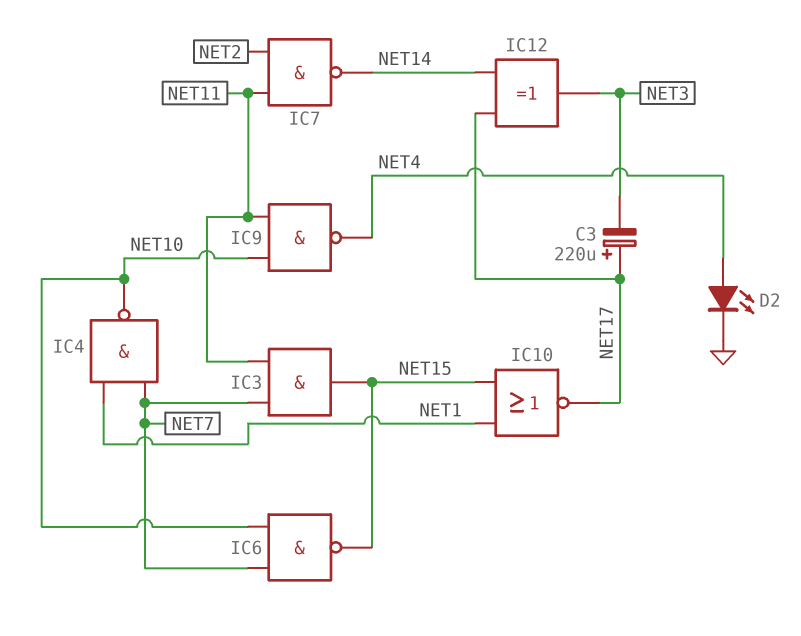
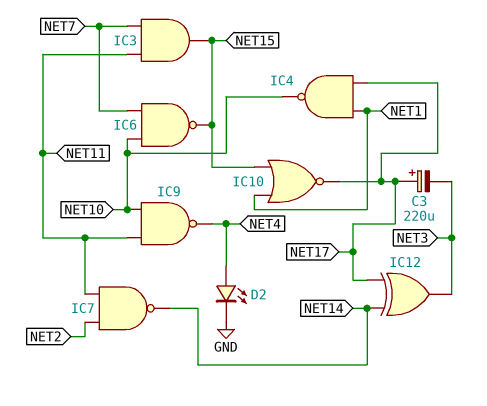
IC4: NAND (in NET1, in NET7, out NET10) -> NAND (in NET1, in NET17, out NET10)

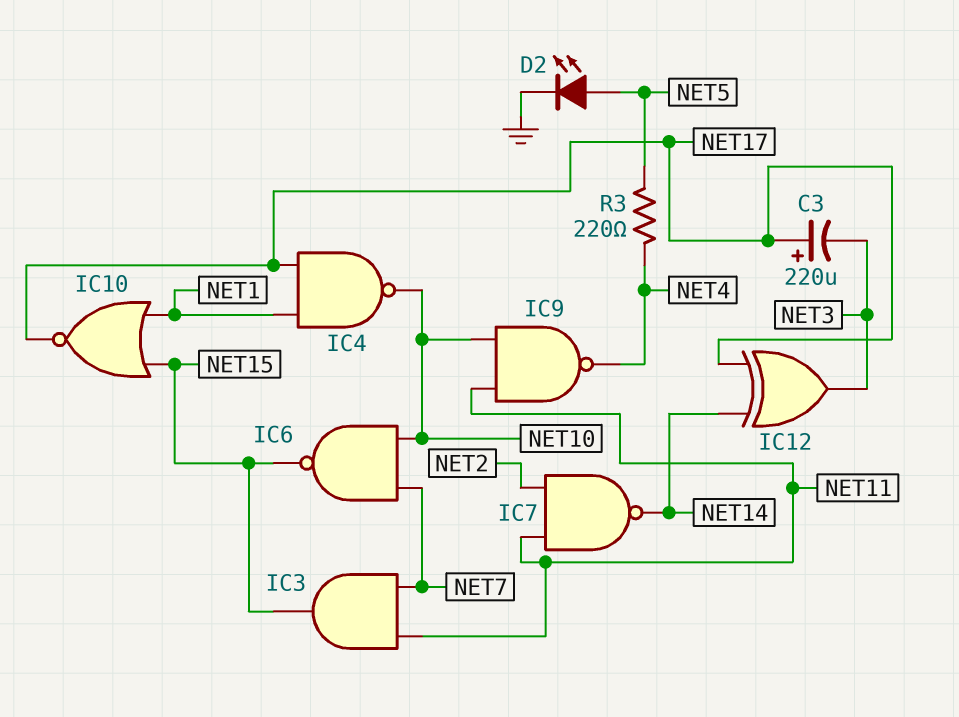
D2: LED (A NET4, K GND) -> LED (A NET5, K GND)
R3: none -> 220 (NET4, NET5)

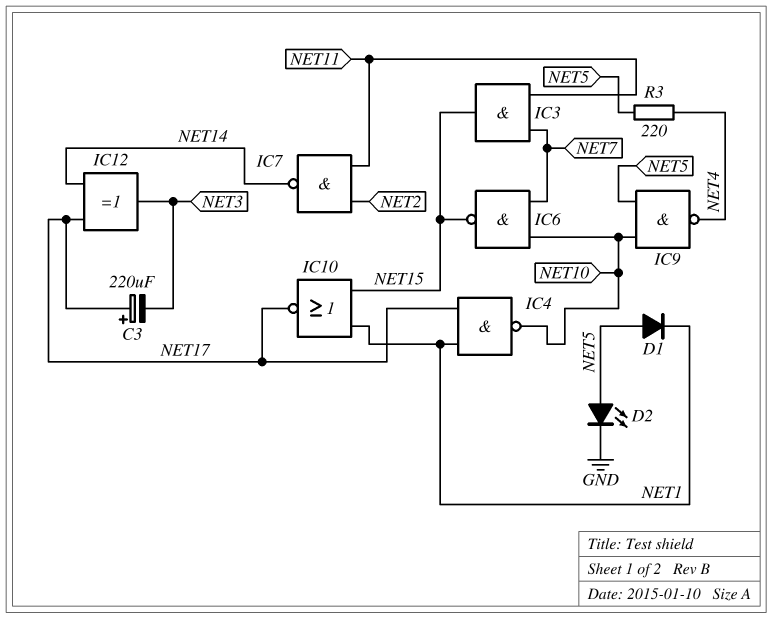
D1: none -> diode (A NET5, K NET1)
IC9: NAND (in NET10, in NET11, out NET4) -> NAND (in NET5, in NET10, out NET4)

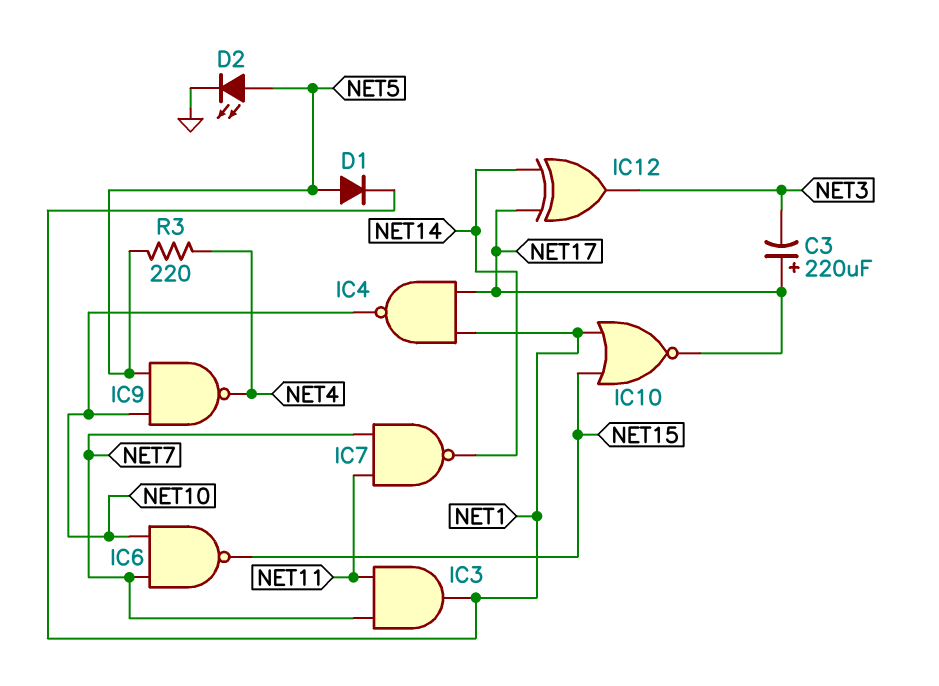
IC3: AND (in NET7, in NET11, out NET15) -> AND (in NET7, in NET11, out NET1)
IC7: NAND (in NET2, in NET11, out NET14) -> NAND (in NET7, in NET11, out NET14)

